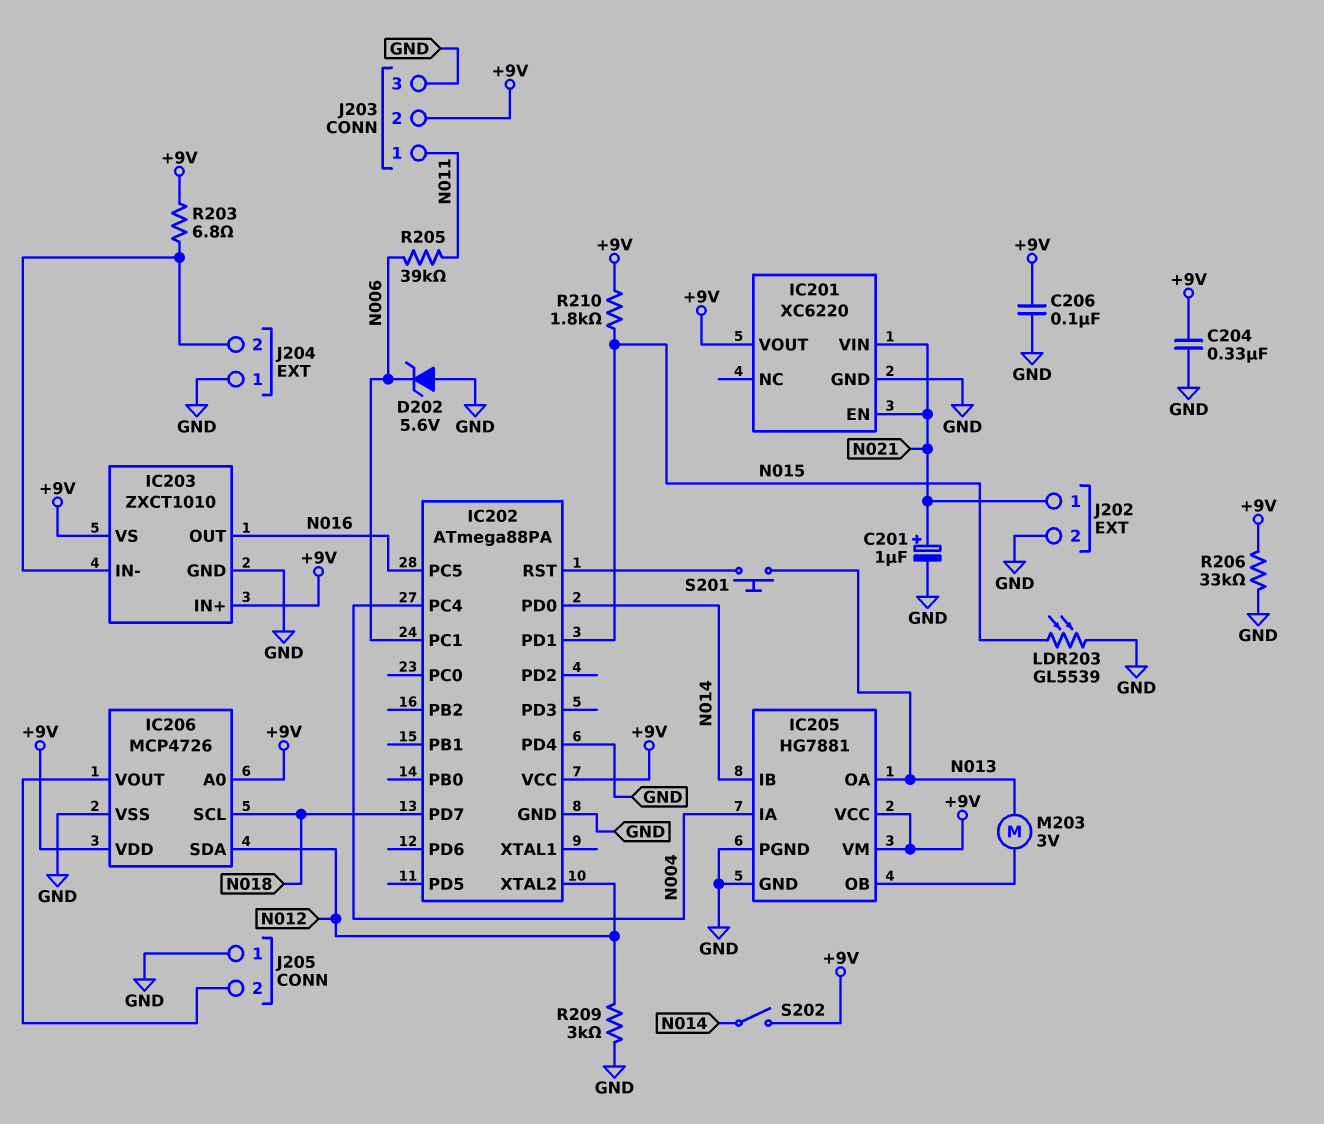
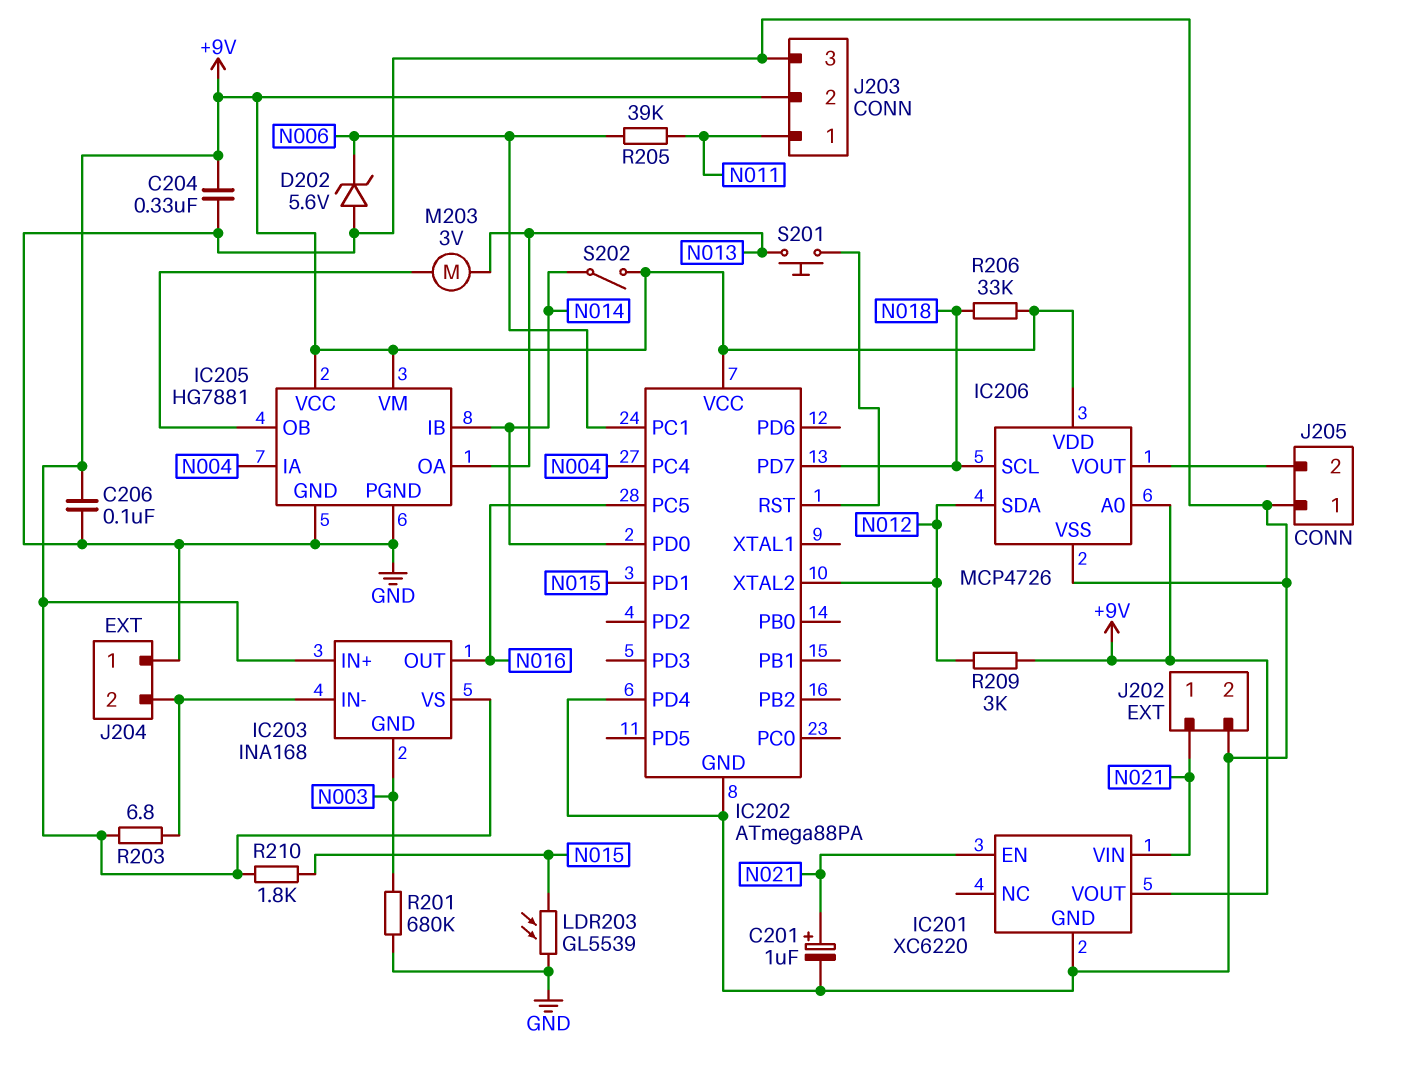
IC203: ZXCT1010 -> INA168
IC203 pin GND: GND -> N003
R201: none -> 680k (GND, N003)
R206: 33k (+9V, GND) -> 33k (+9V, N018)
R209: 3k (GND, N012) -> 3k (+9V, N012)

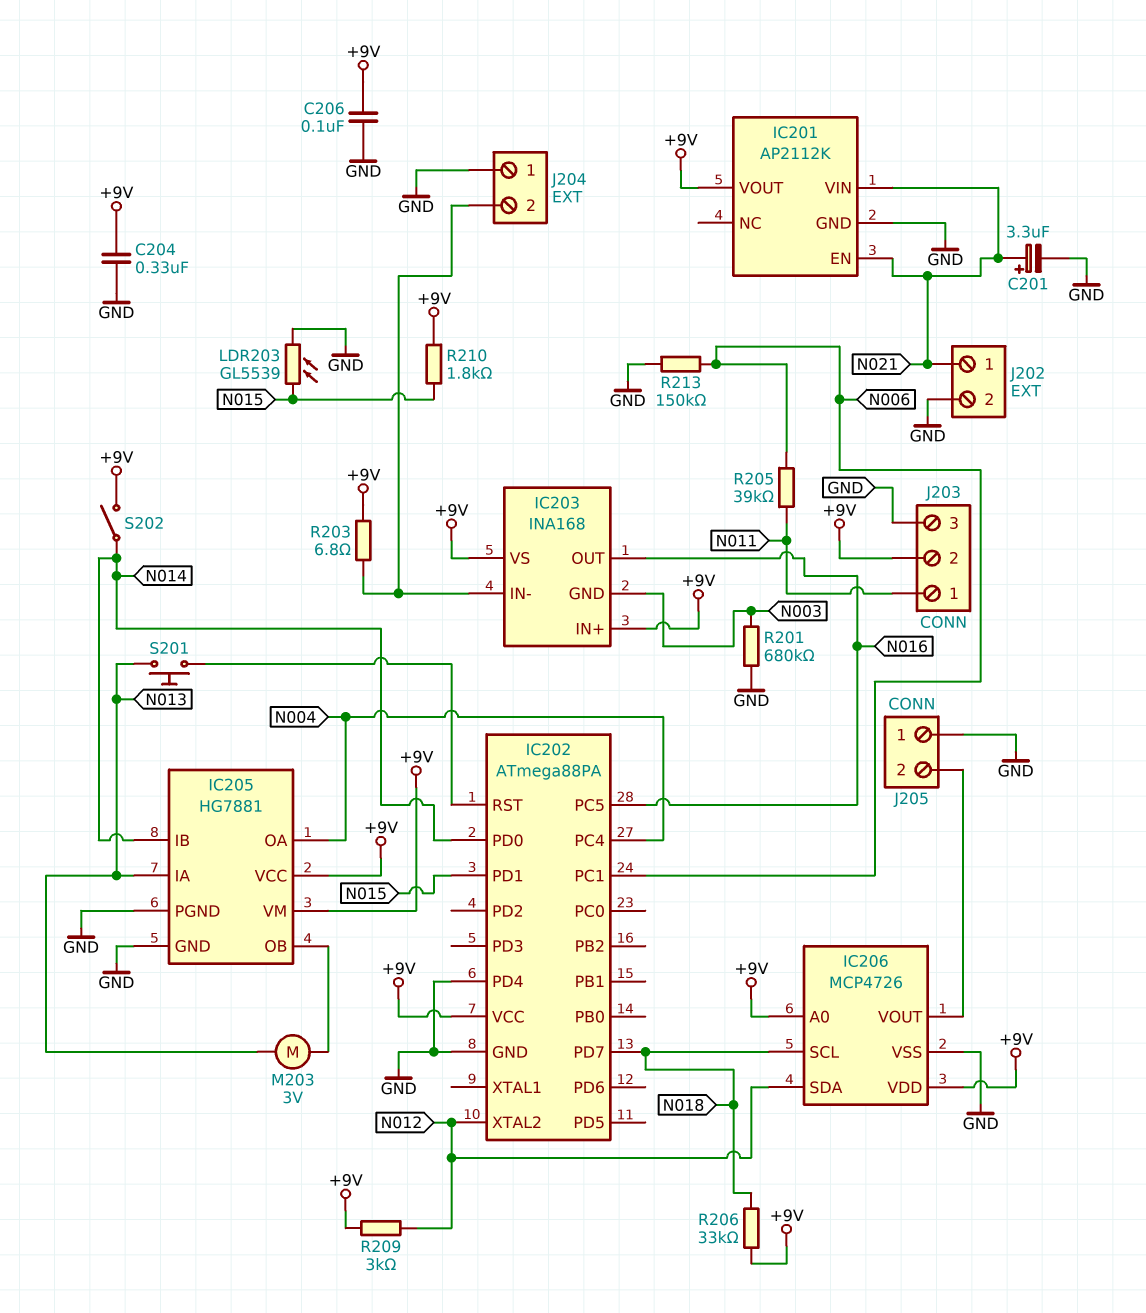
C201: 1uF (plus N021, minus GND) -> 3.3uF (plus N021, minus GND)
D202: zener 5.6V (A GND, K N006) -> none
IC201: XC6220 -> AP2112K
IC205 pin IA: N004 -> N013
IC205 pin OA: N013 -> N004
R213: none -> 150k (GND, N006)

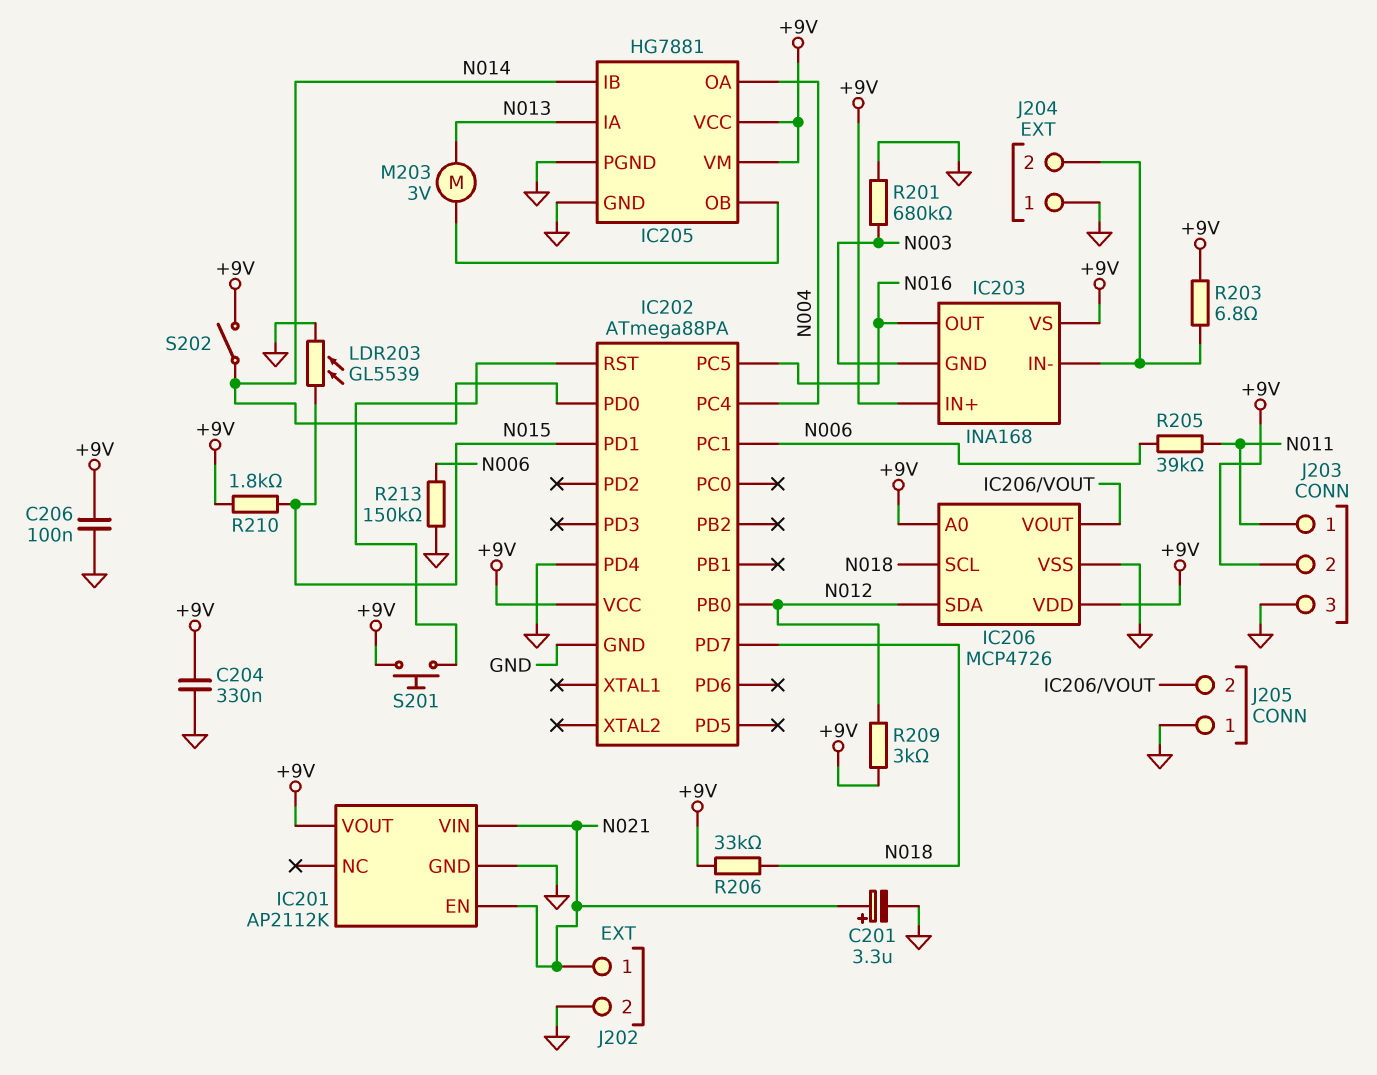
IC202 pin PB0: none -> N012
IC202 pin XTAL2: N012 -> none
S201: button (IC202/RST, N013) -> button (+9V, IC202/RST)

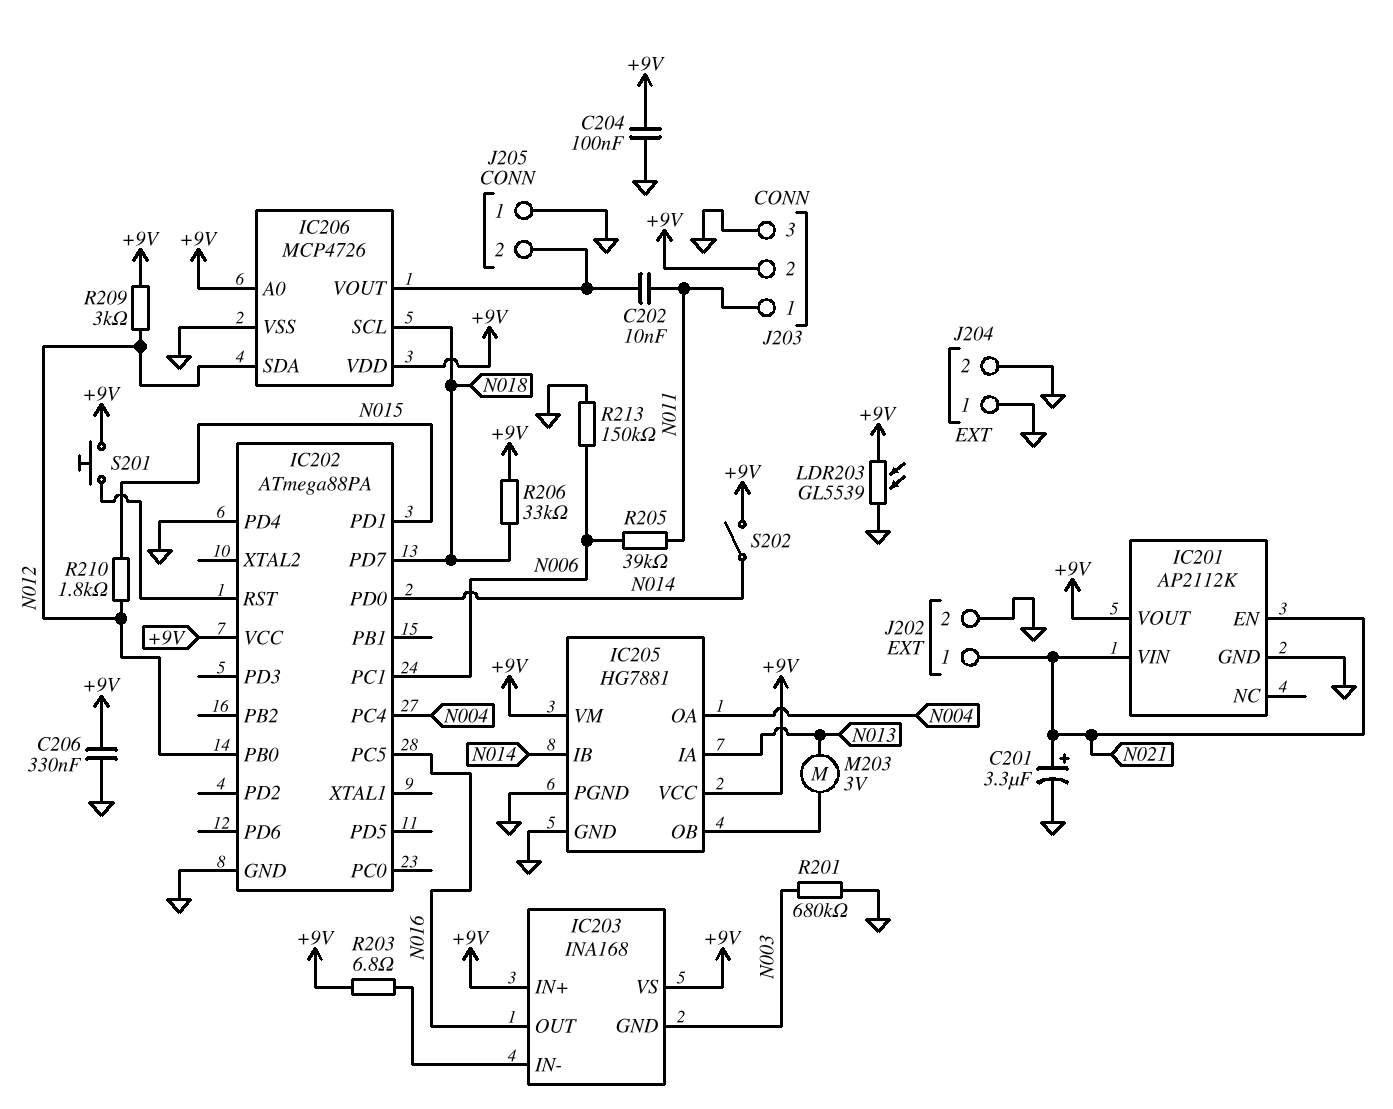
C202: none -> 10nF (IC206/VOUT, N011)
C204: 330nF (+9V, GND) -> 100nF (+9V, GND)
C206: 100nF (+9V, GND) -> 330nF (+9V, GND)
J204 pin 2: IC203/IN- -> GND
LDR203: GL5539 (GND, N015) -> GL5539 (+9V, GND)
R210: 1.8k (+9V, N015) -> 1.8k (N012, N015)

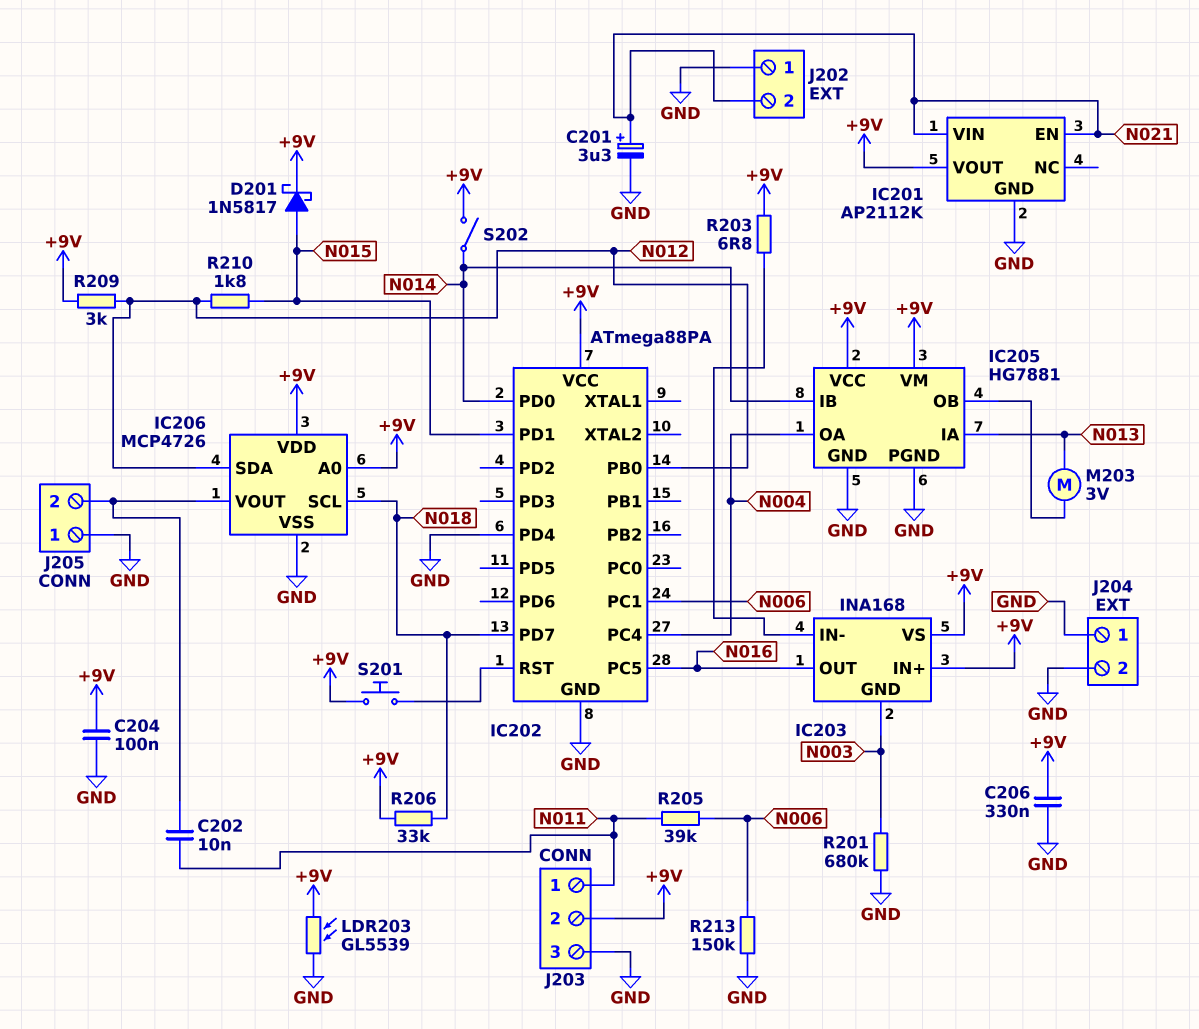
D201: none -> schottky 1N5817 (A N015, K +9V)
J202 pin 1: N021 -> GND
J202 pin 2: GND -> N021

